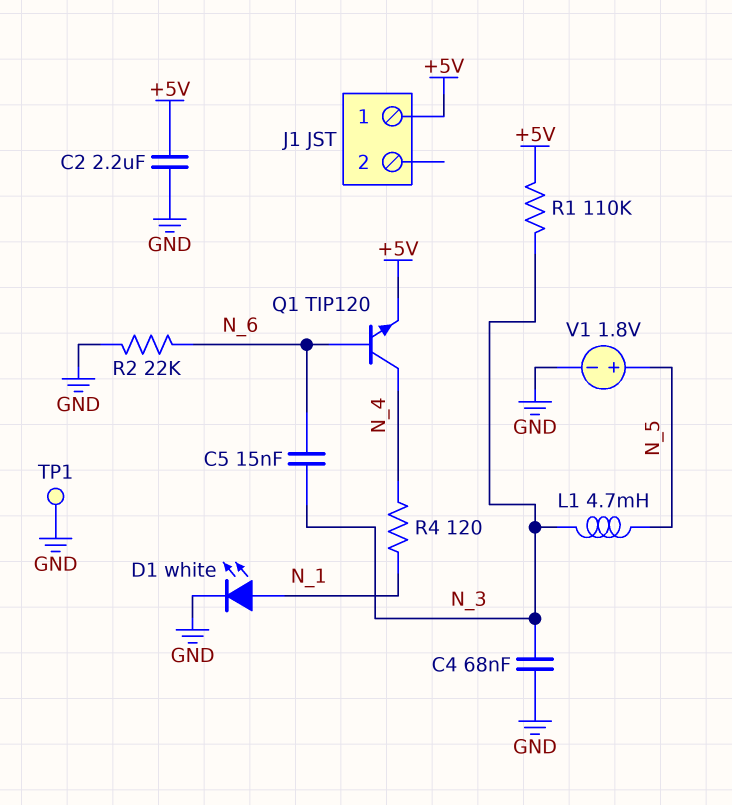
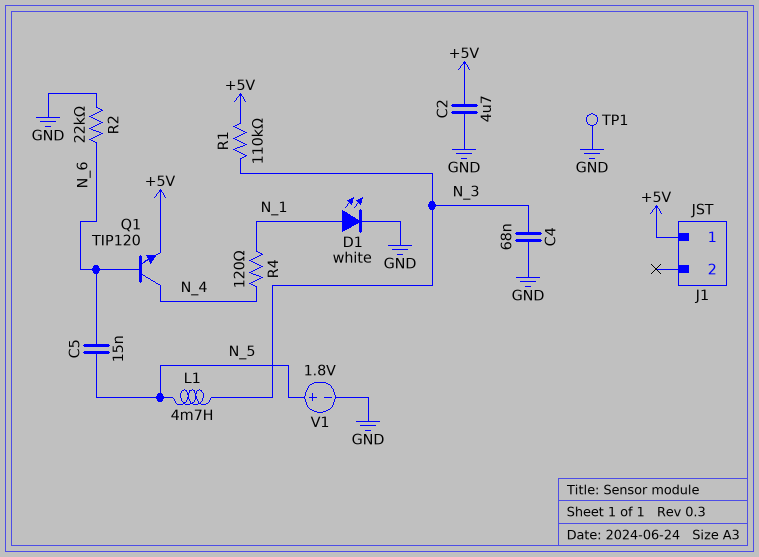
C2: 2.2uF (+5V, GND) -> 4.7uF (+5V, GND)
C5: 15nF (N_3, N_6) -> 15nF (N_5, N_6)

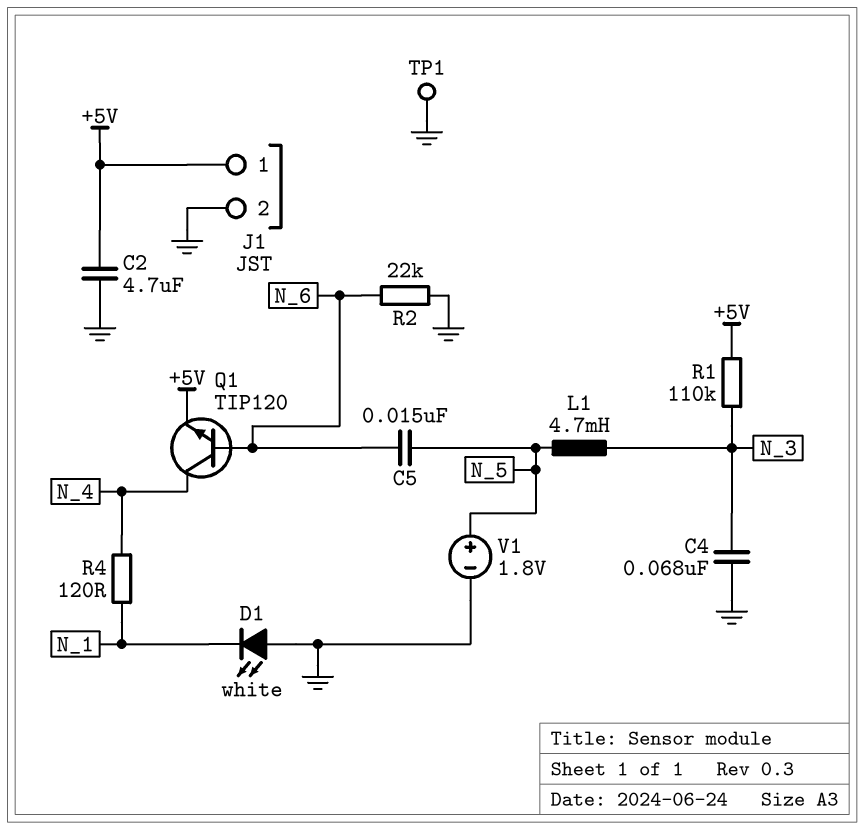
D1: LED white (A N_1, K GND) -> LED white (A GND, K N_1)
J1 pin 2: none -> GND

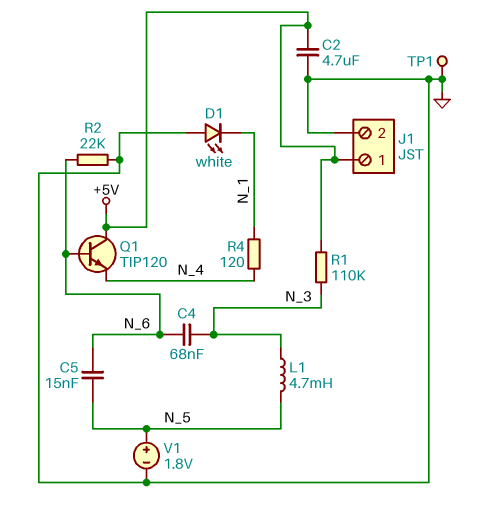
C4: 68nF (GND, N_3) -> 68nF (N_3, N_6)
Q1: NPN TIP120 (B N_6, C N_4, E +5V) -> NPN TIP120 (B N_6, C +5V, E N_4)

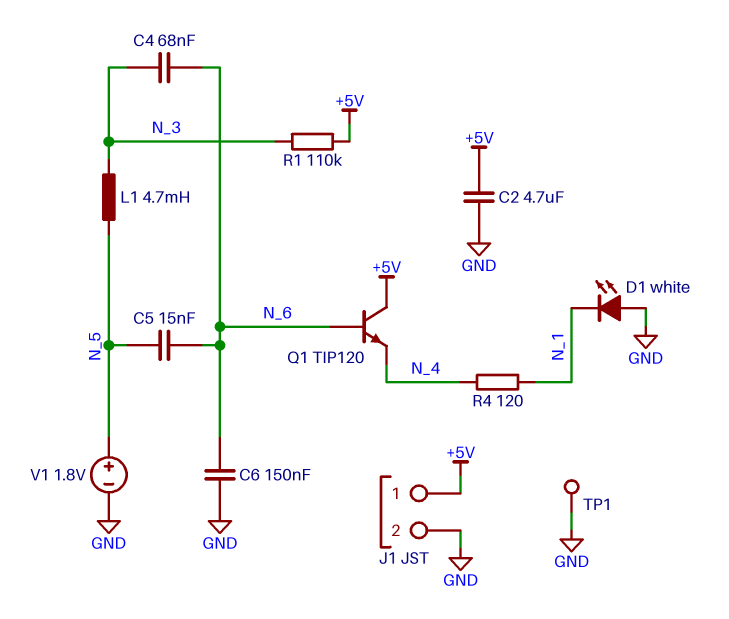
C6: none -> 150nF (GND, N_6)
R2: 22k (GND, N_6) -> none

